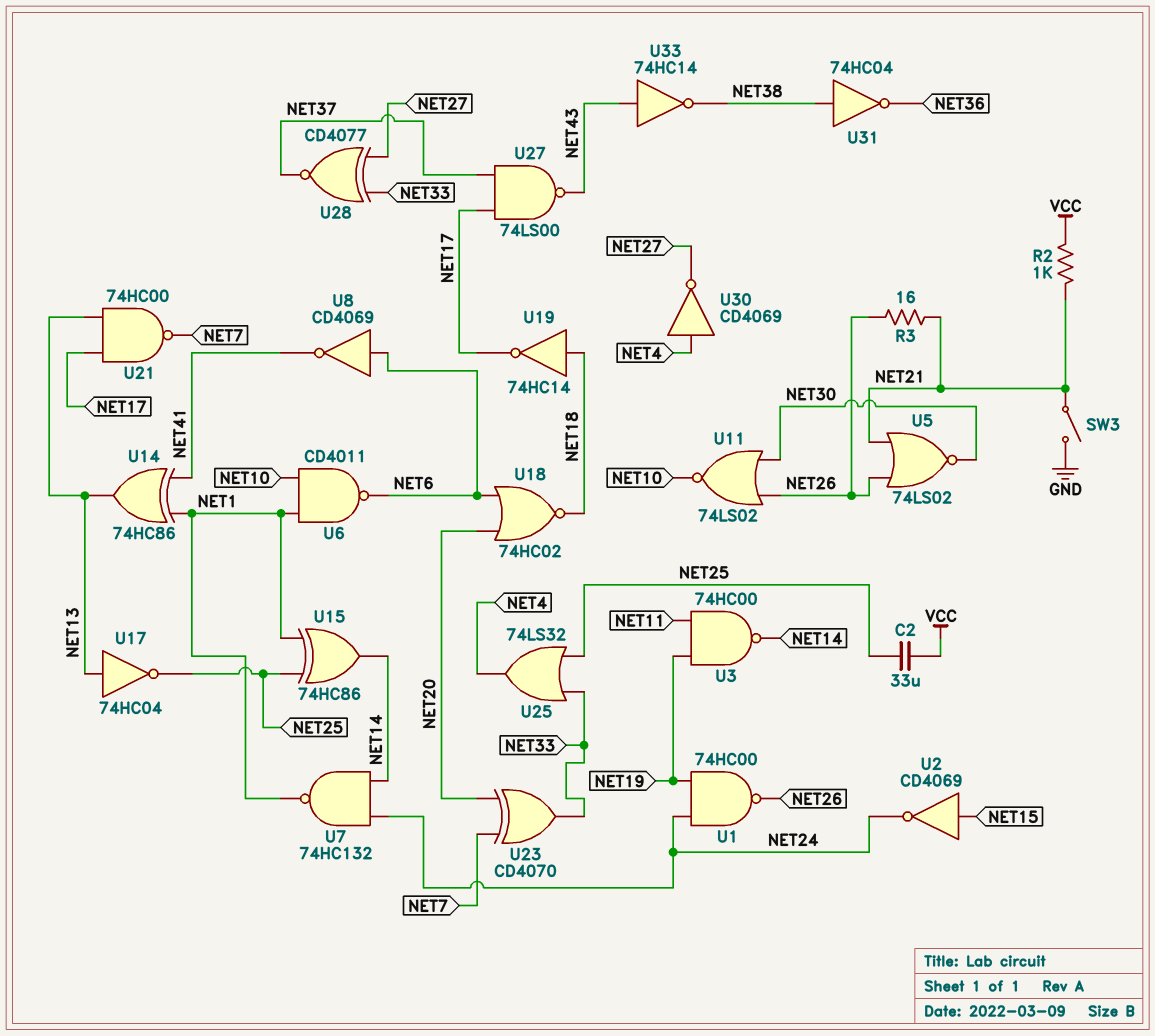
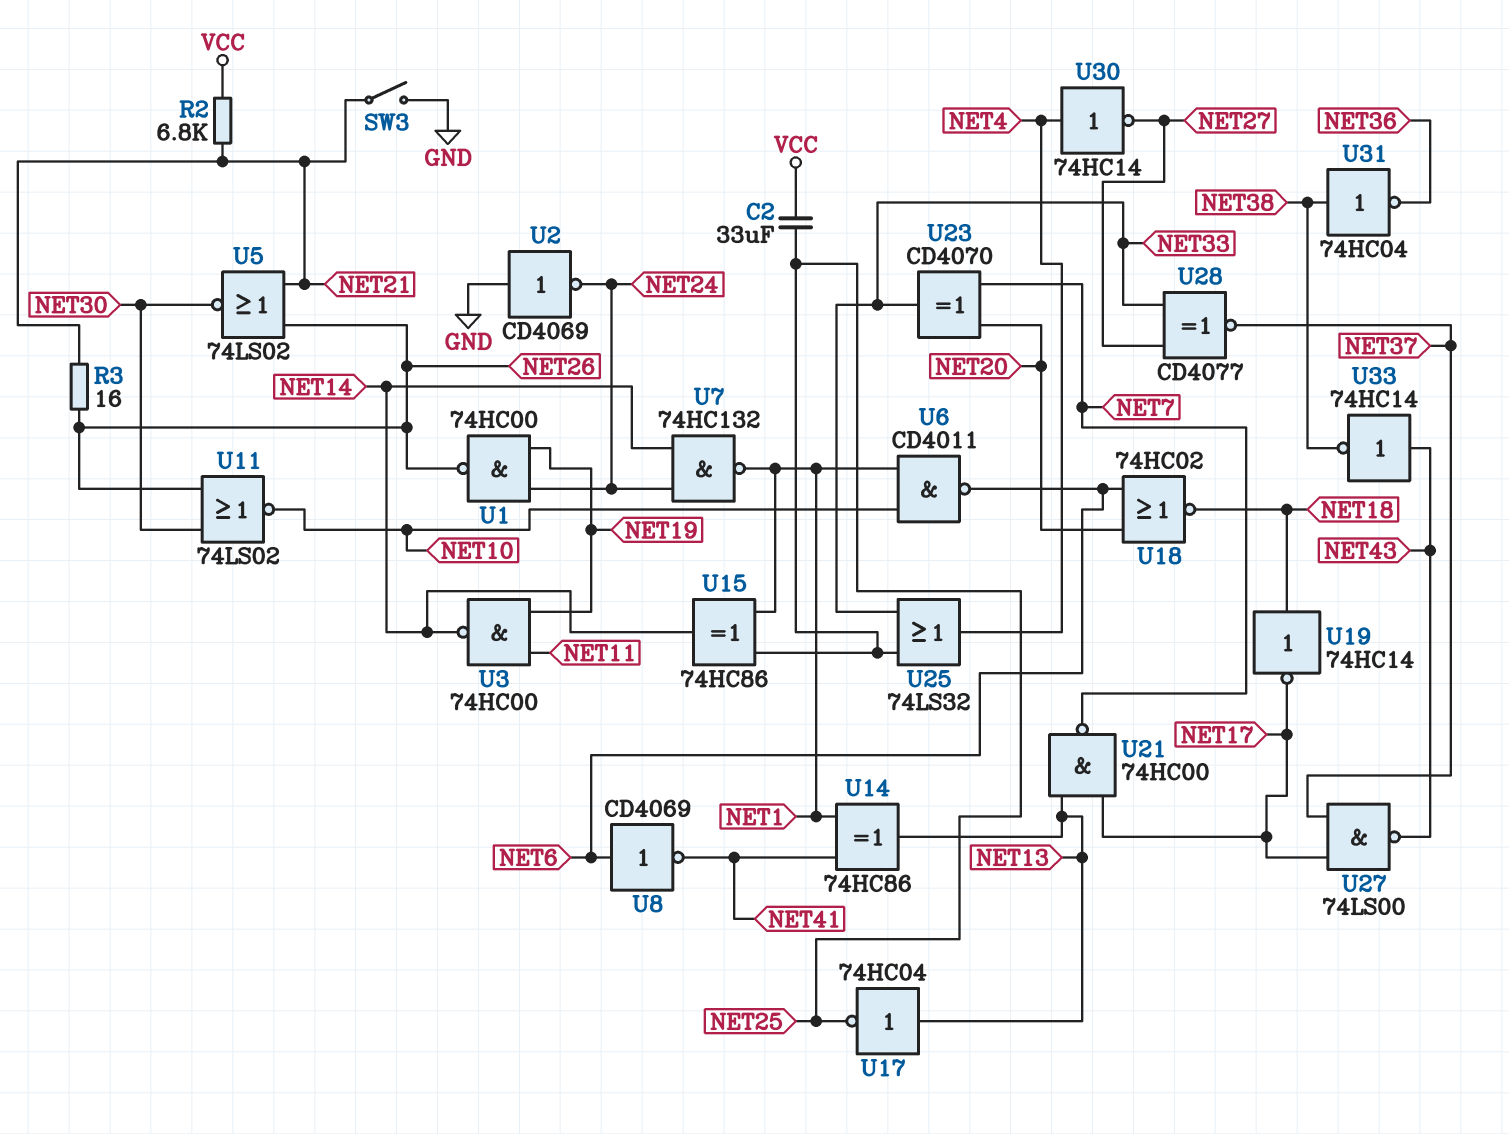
R2: 1k (NET21, VCC) -> 6.8k (NET21, VCC)
U2: NOT CD4069 (in NET15, out NET24) -> NOT CD4069 (in GND, out NET24)
U30: NOT CD4069 (in NET4, out NET27) -> NOT 74HC14 (in NET4, out NET27)

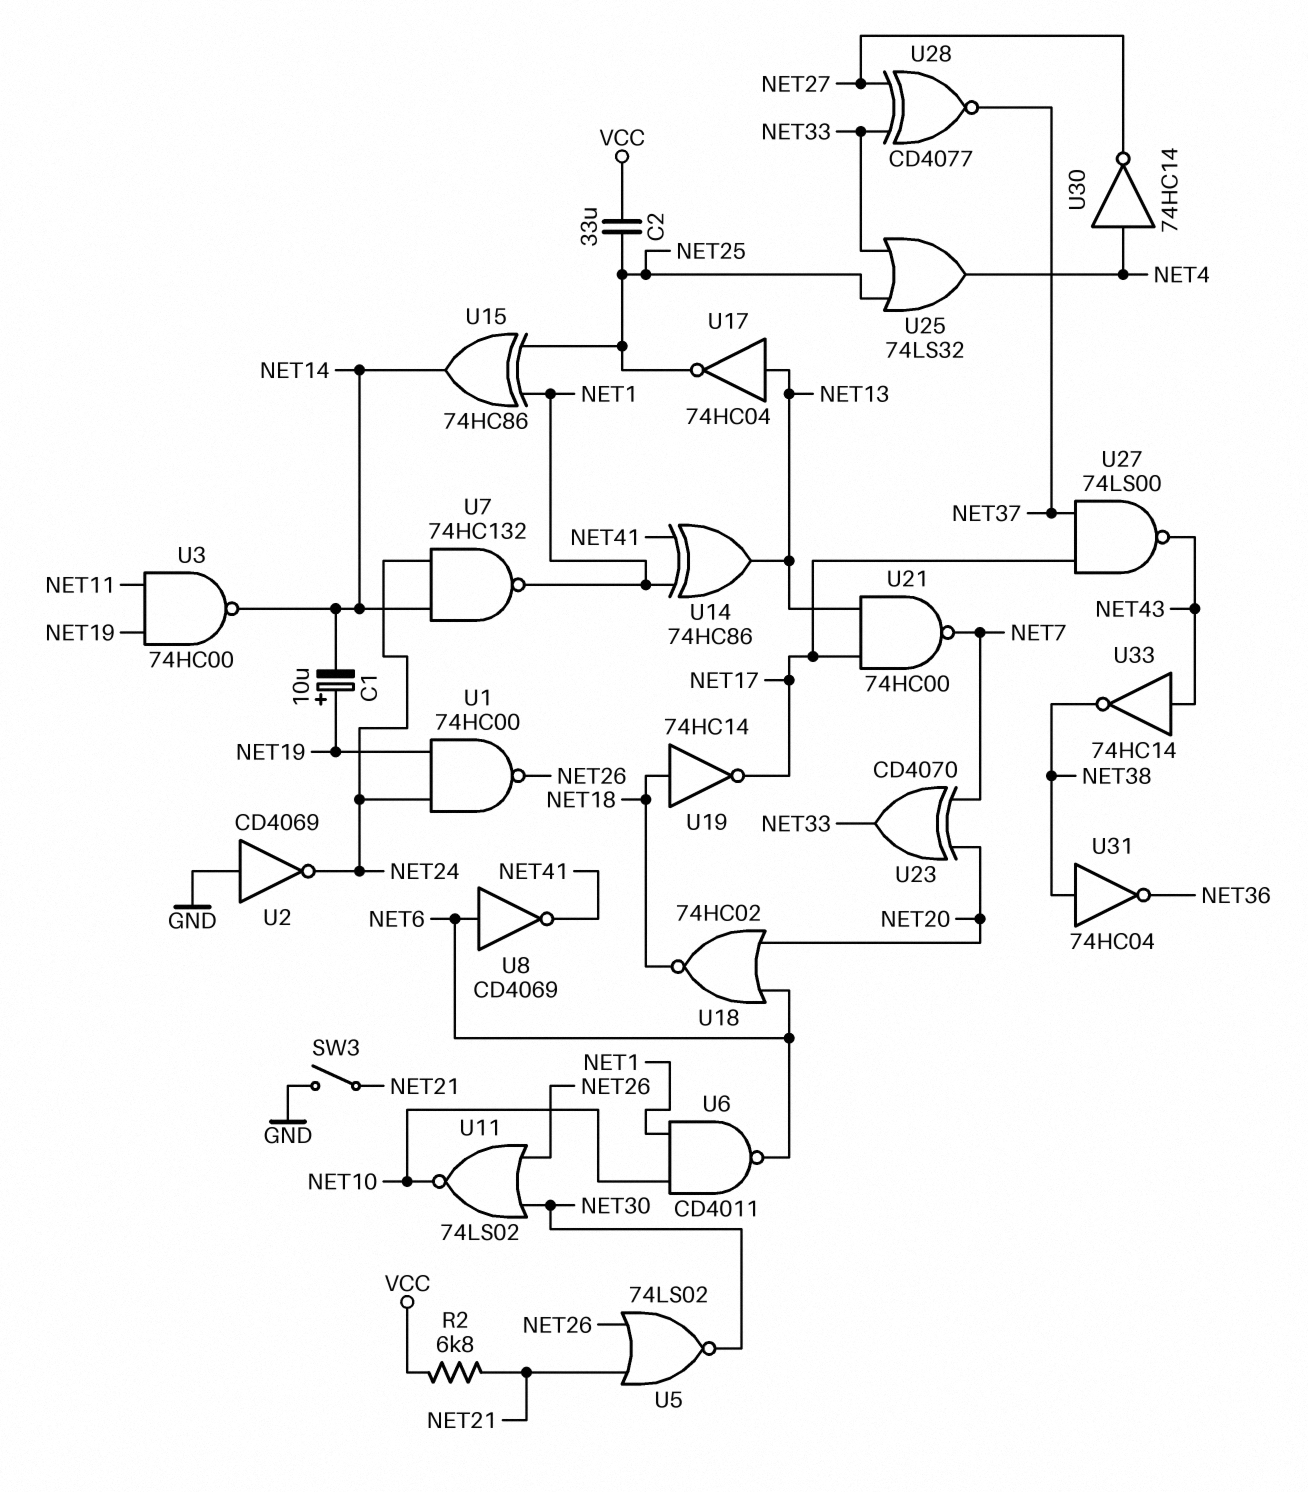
C1: none -> 10uF (plus NET19, minus NET14)
R3: 16 (NET21, NET26) -> none

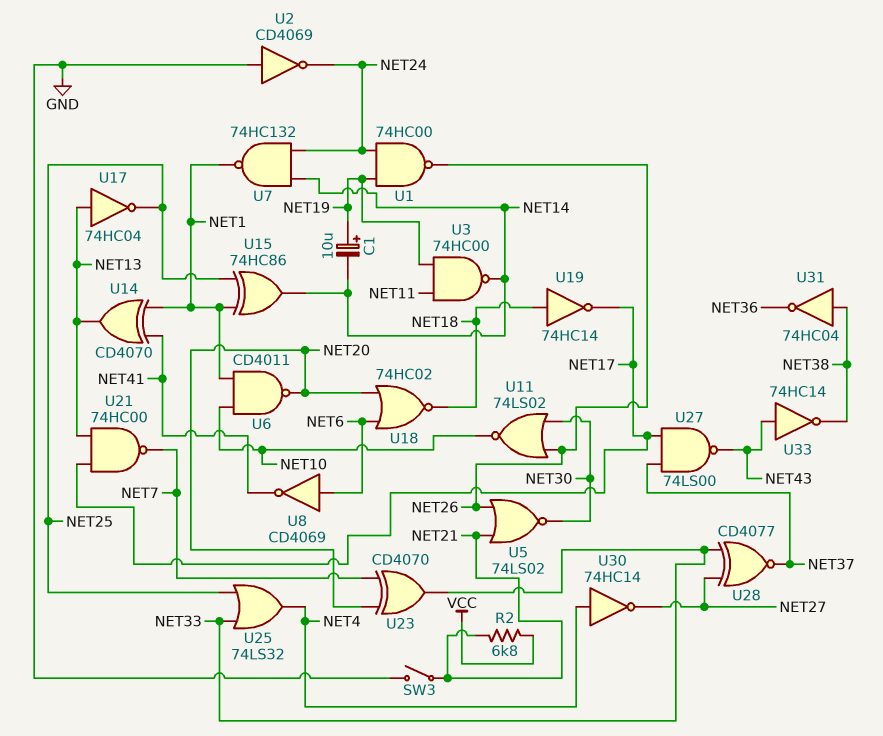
C2: 33uF (NET25, VCC) -> none
U6: NAND CD4011 (in NET1, in NET10, out NET6) -> NAND CD4011 (in NET1, in NET10, out NET20)
U14: XOR 74HC86 (in NET1, in NET41, out NET13) -> XOR CD4070 (in NET1, in NET41, out NET13)

